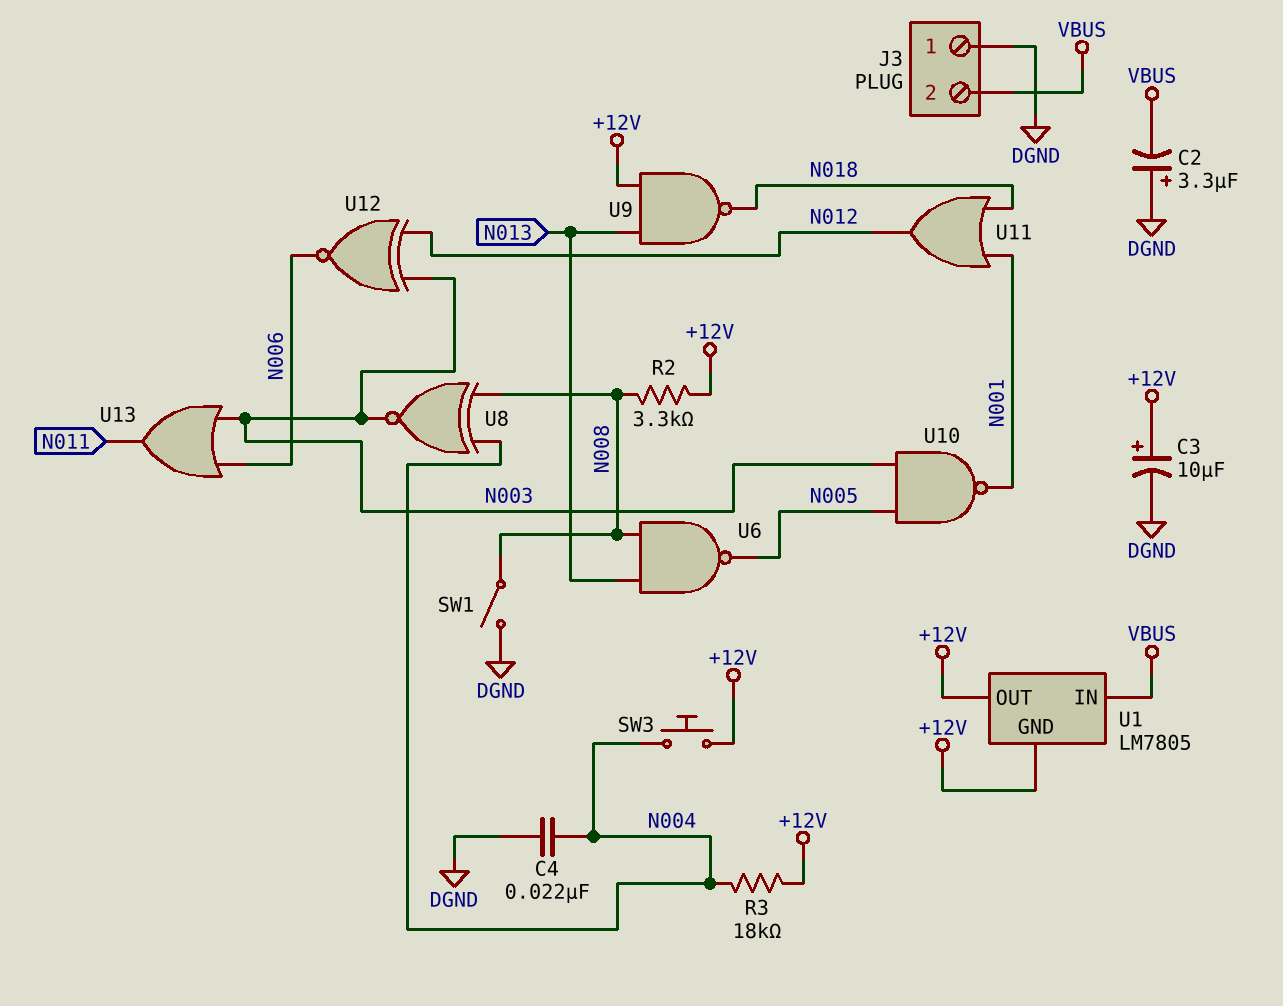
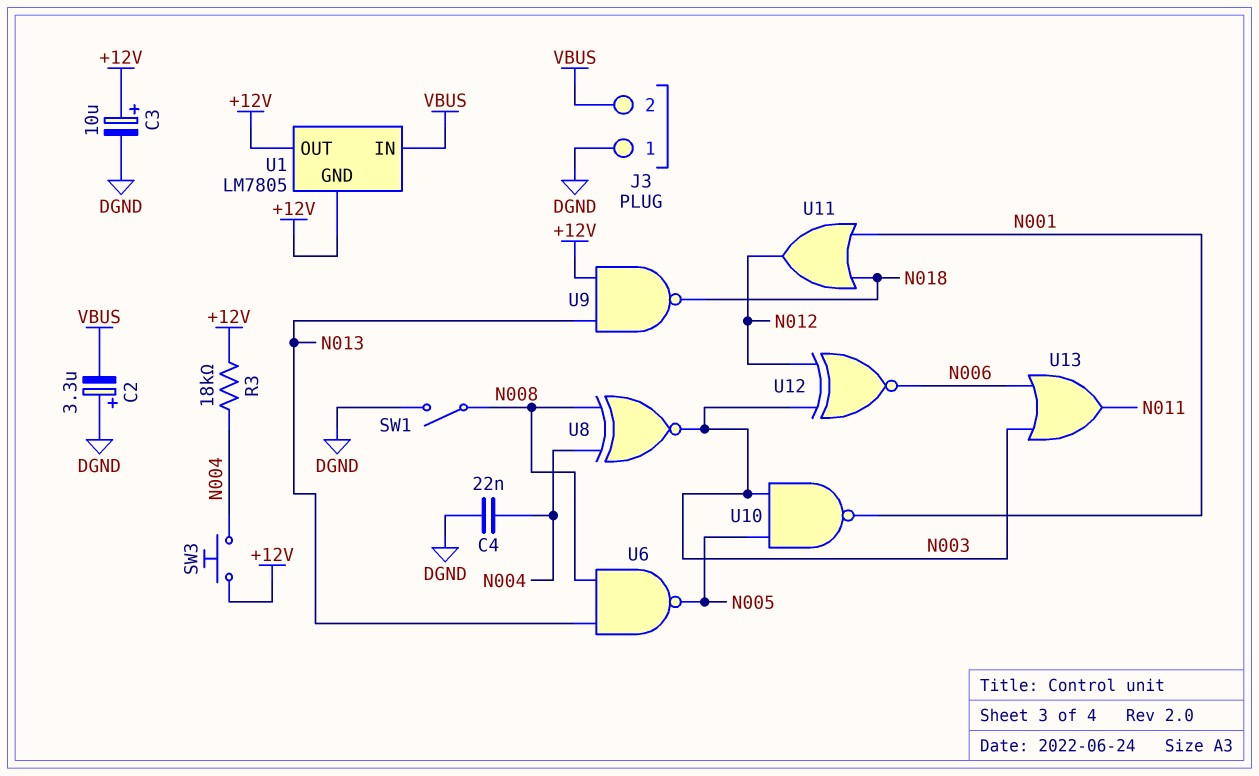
R2: 3.3k (+12V, N008) -> none

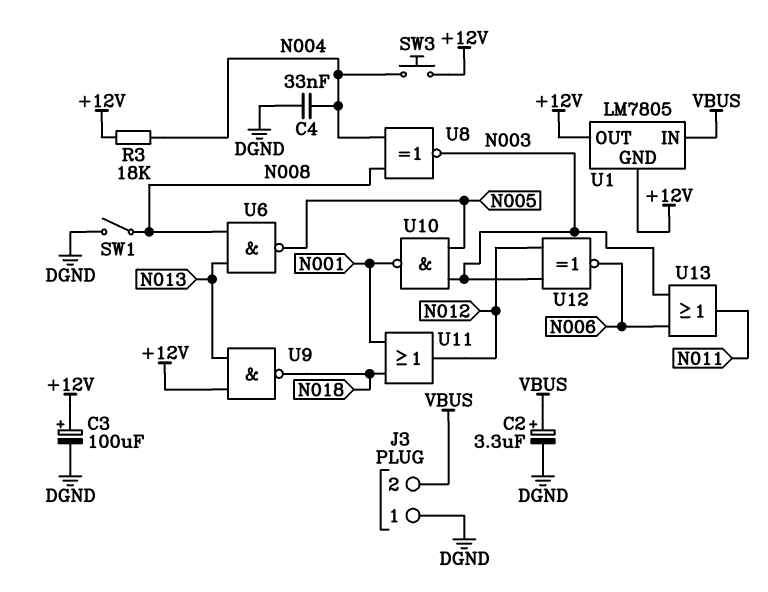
C2: 3.3uF (plus DGND, minus VBUS) -> 3.3uF (plus VBUS, minus DGND)
C3: 10uF (plus +12V, minus DGND) -> 100uF (plus +12V, minus DGND)
C4: 22nF (DGND, N004) -> 33nF (DGND, N004)

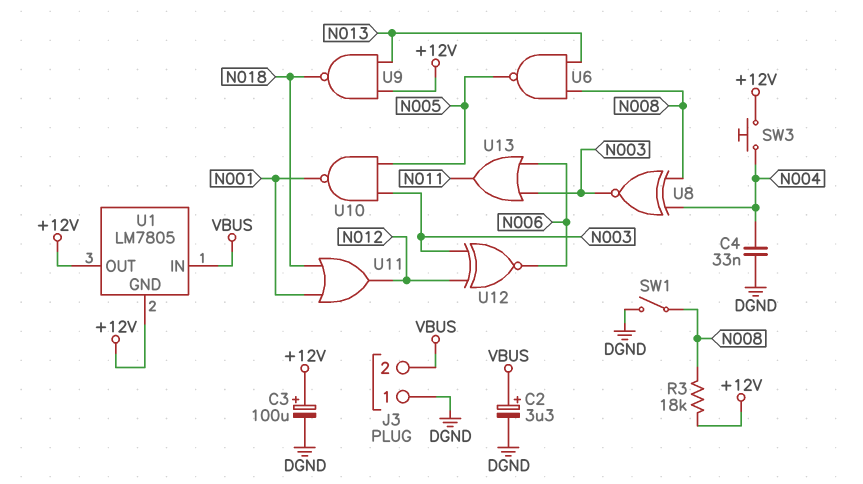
R3: 18k (+12V, N004) -> 18k (+12V, N008)

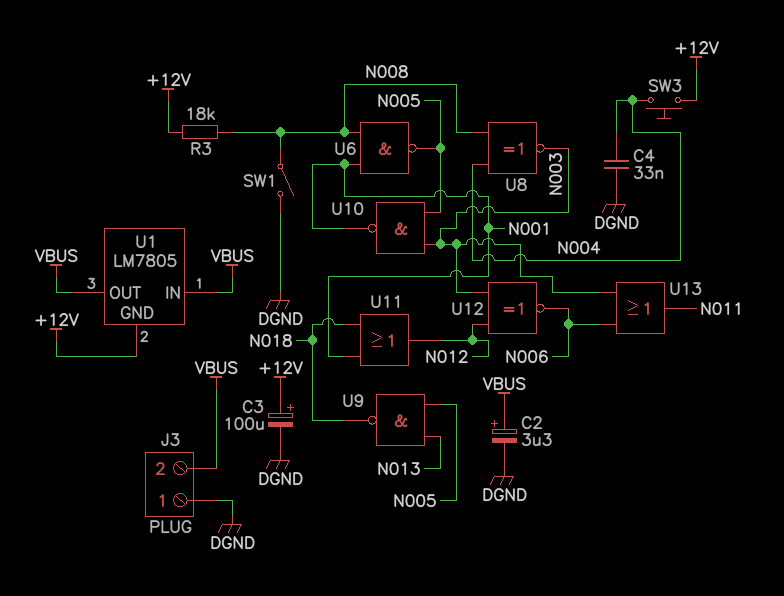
U1 pin OUT: +12V -> VBUS
U6: NAND (in N008, in N013, out N005) -> NAND (in N001, in N008, out N005)
U9: NAND (in +12V, in N013, out N018) -> NAND (in N005, in N013, out N018)

